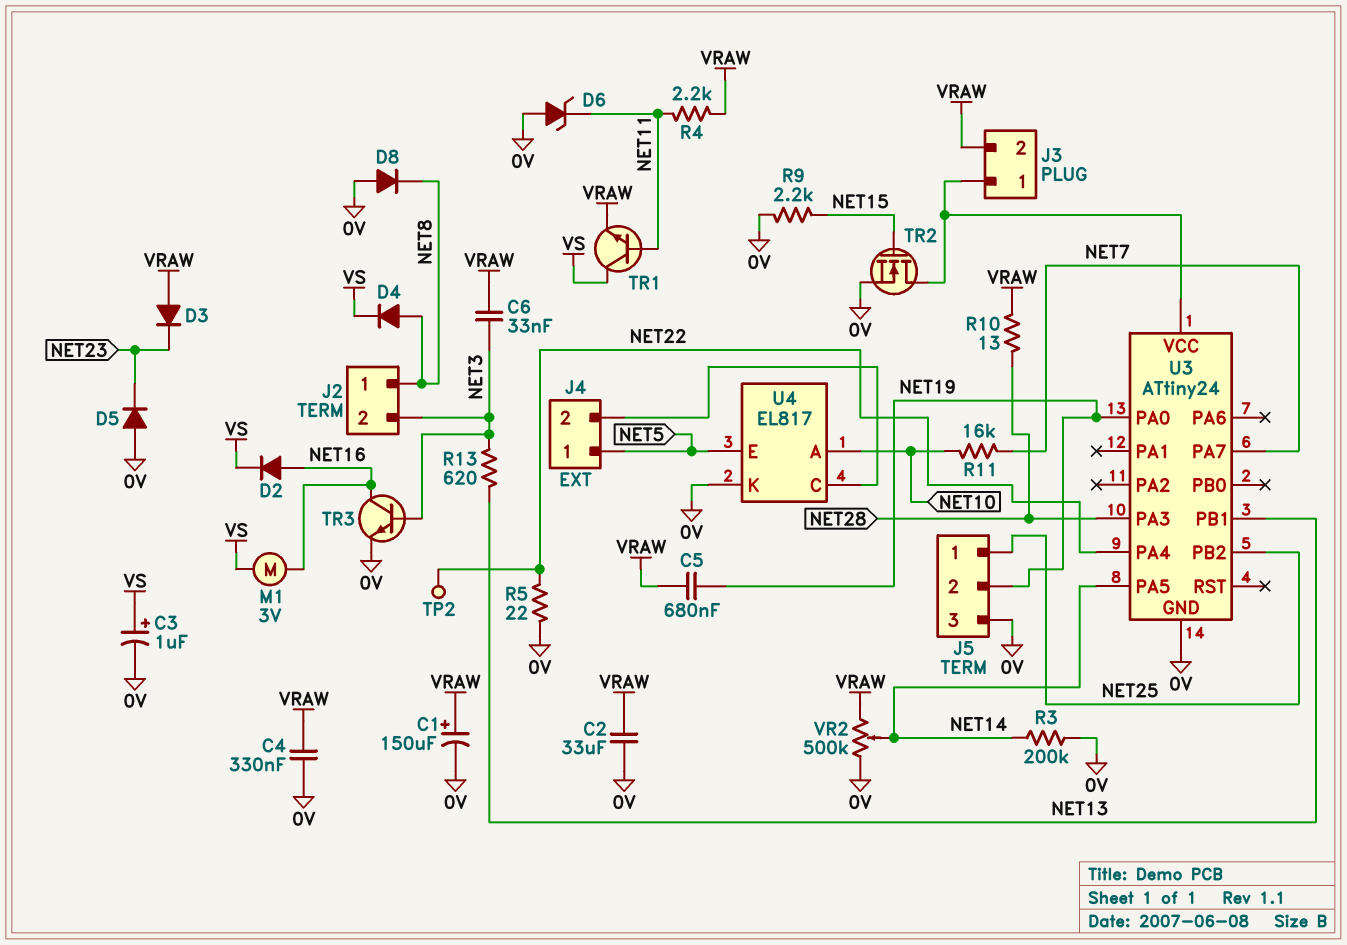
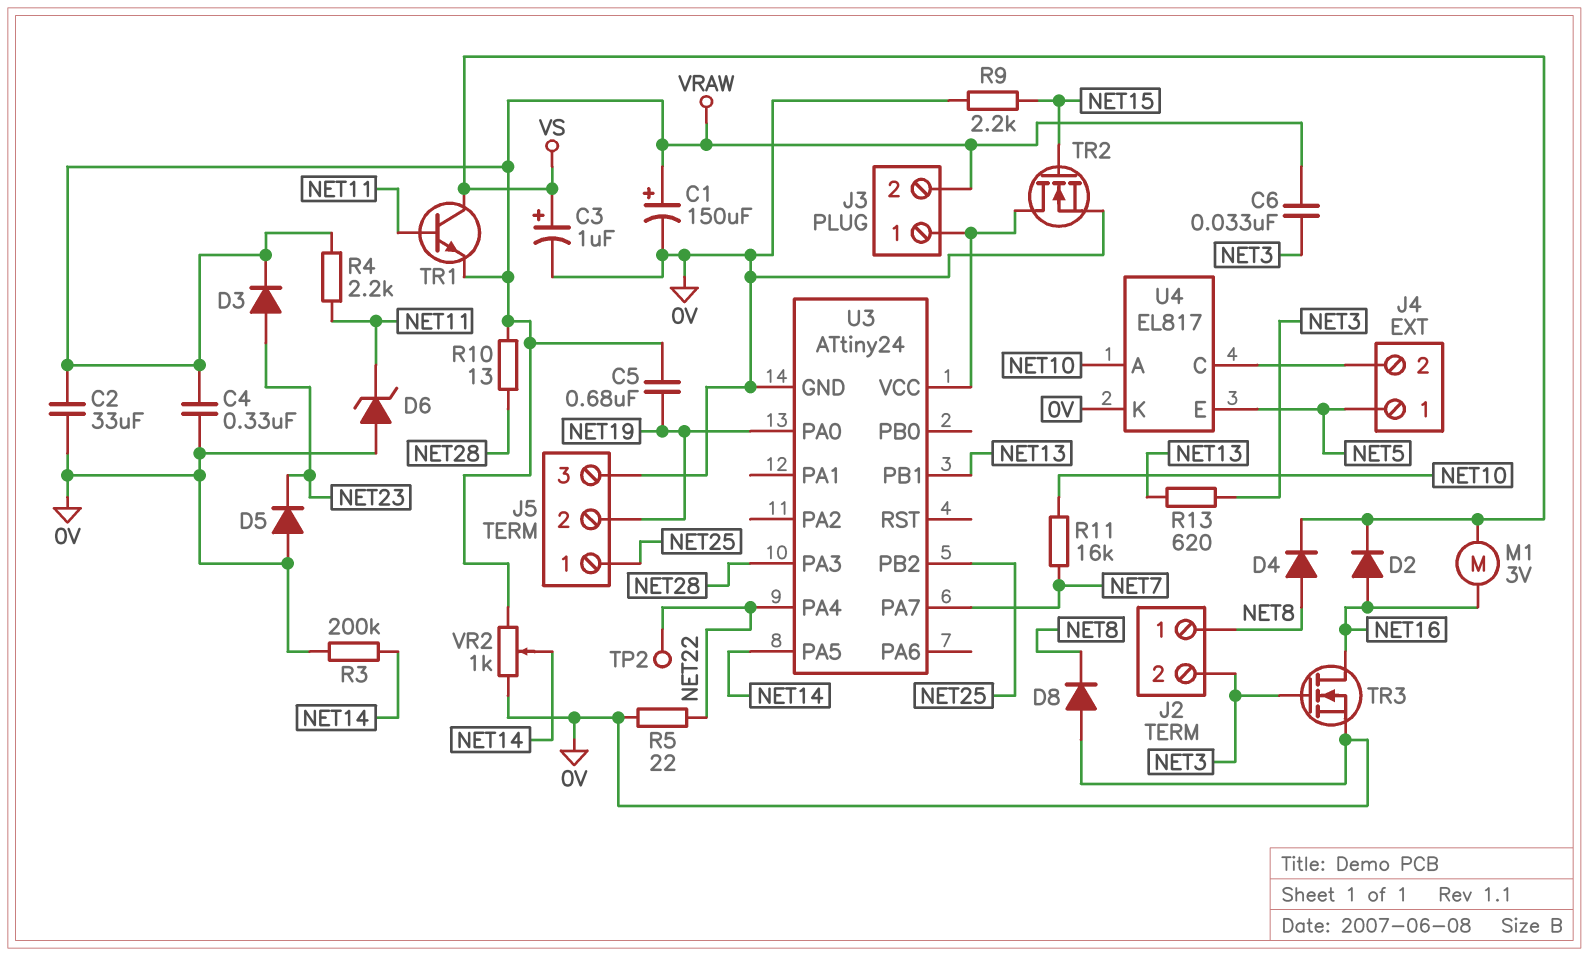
D3: diode (A VRAW, K NET23) -> diode (A NET23, K VRAW)
TR3: NPN (B NET3, C NET16, E 0V) -> NMOS (G NET3, D NET16, S 0V)
VR2: 500k (0V, VRAW, wiper NET14) -> 1k (0V, VRAW, wiper NET14)

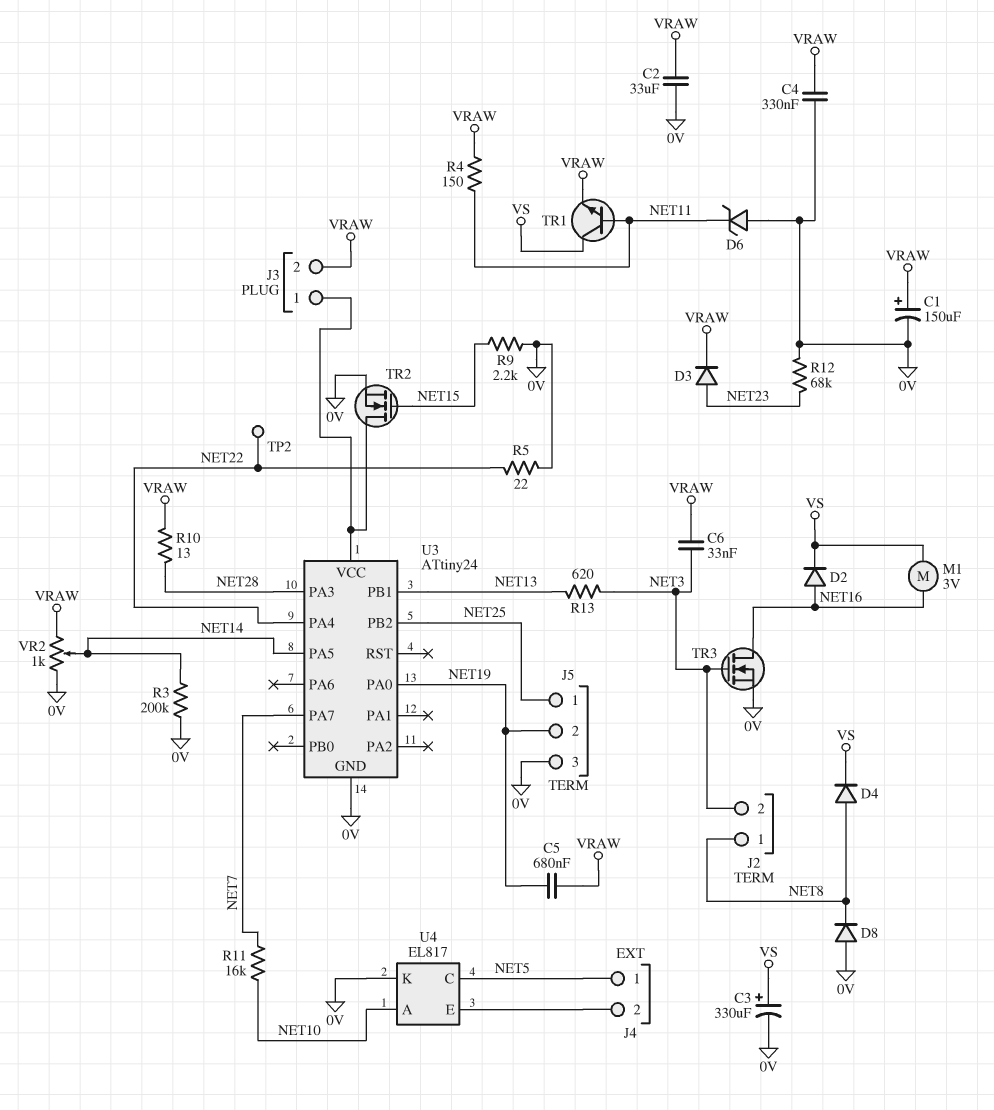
C3: 1uF (plus VS, minus 0V) -> 330uF (plus VS, minus 0V)
D5: diode (A 0V, K NET23) -> none
R4: 2.2k (NET11, VRAW) -> 150 (NET11, VRAW)
R12: none -> 68k (0V, NET23)
U4 pin C: J4/2 -> NET5
U4 pin E: NET5 -> J4/2

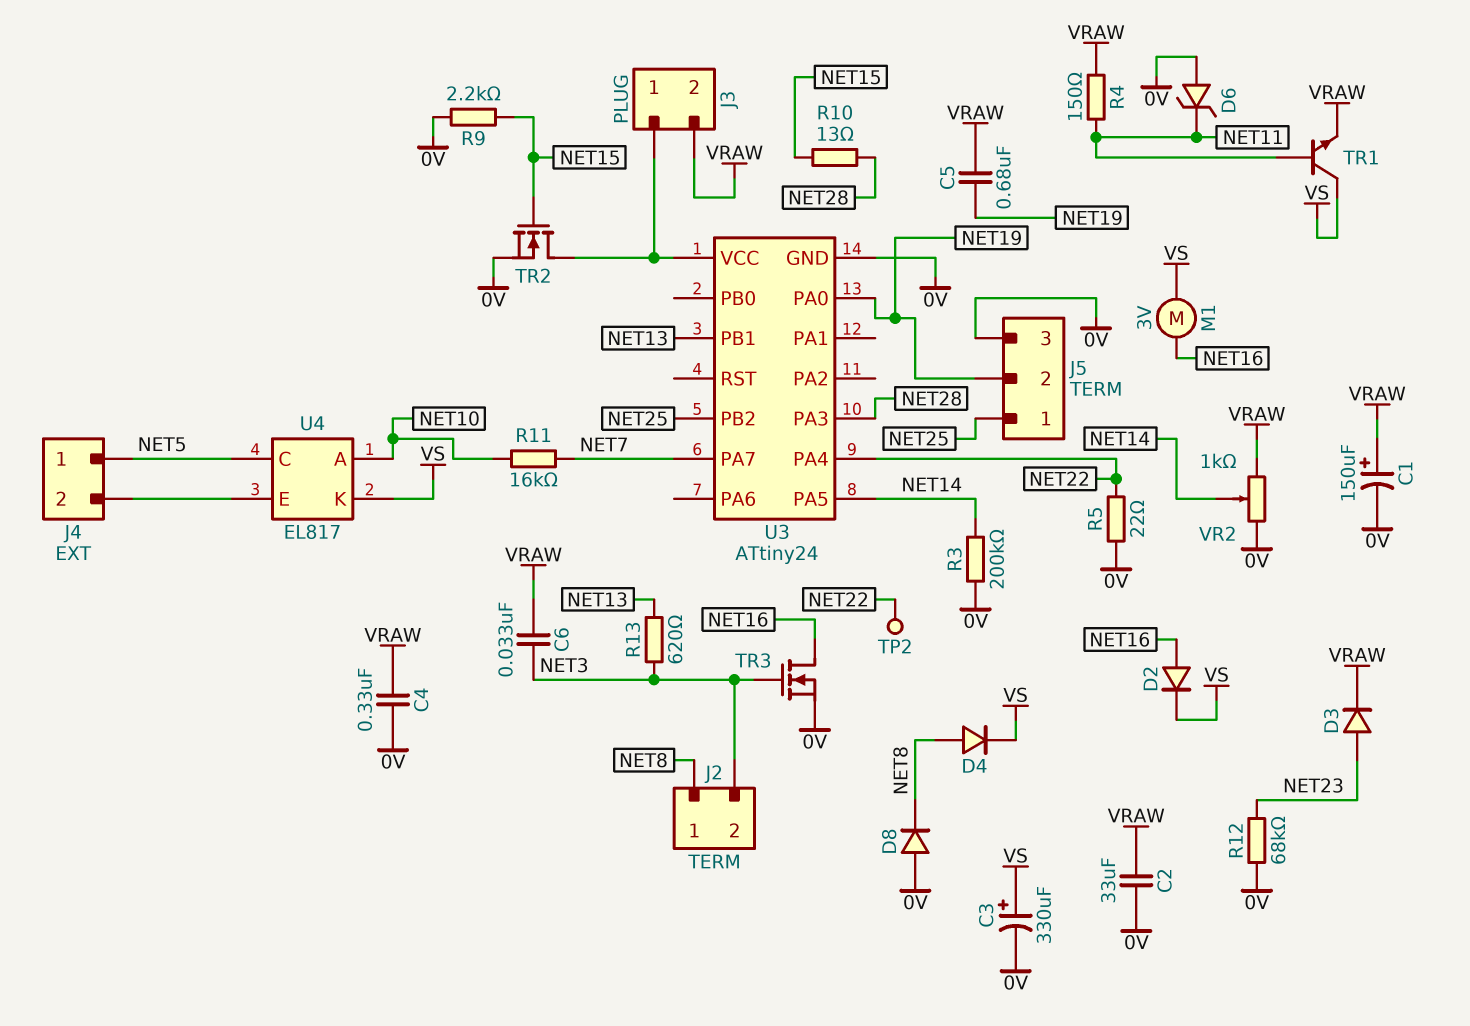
R10: 13 (NET28, VRAW) -> 13 (NET15, NET28)
U4 pin K: 0V -> VS

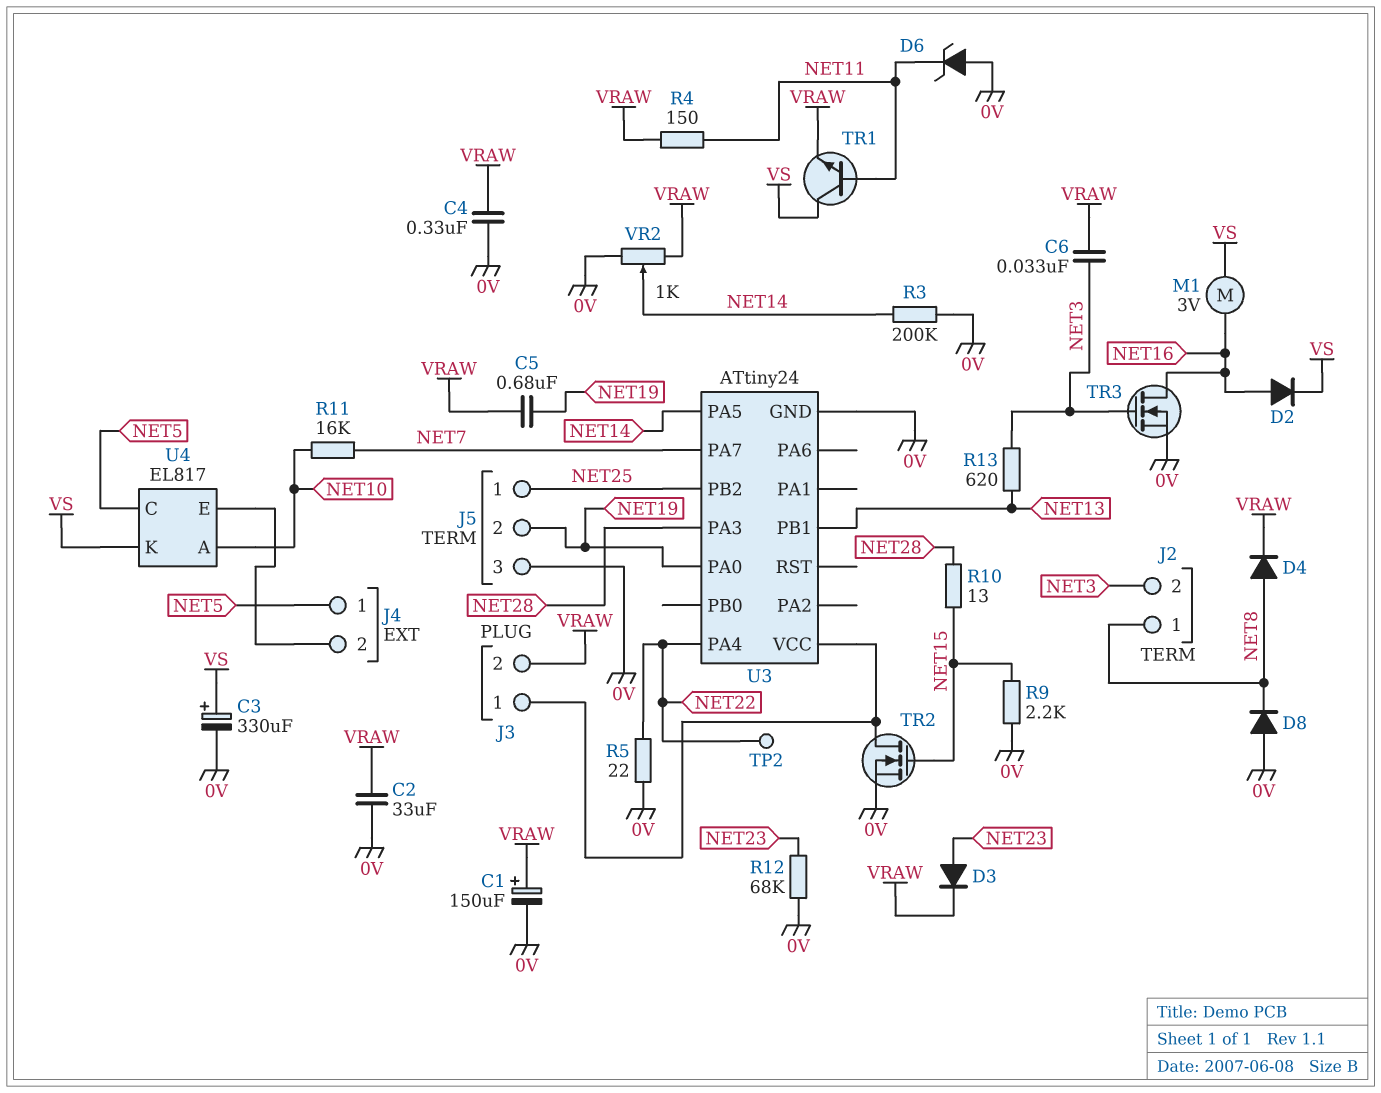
D4: diode (A NET8, K VS) -> diode (A NET8, K VRAW)

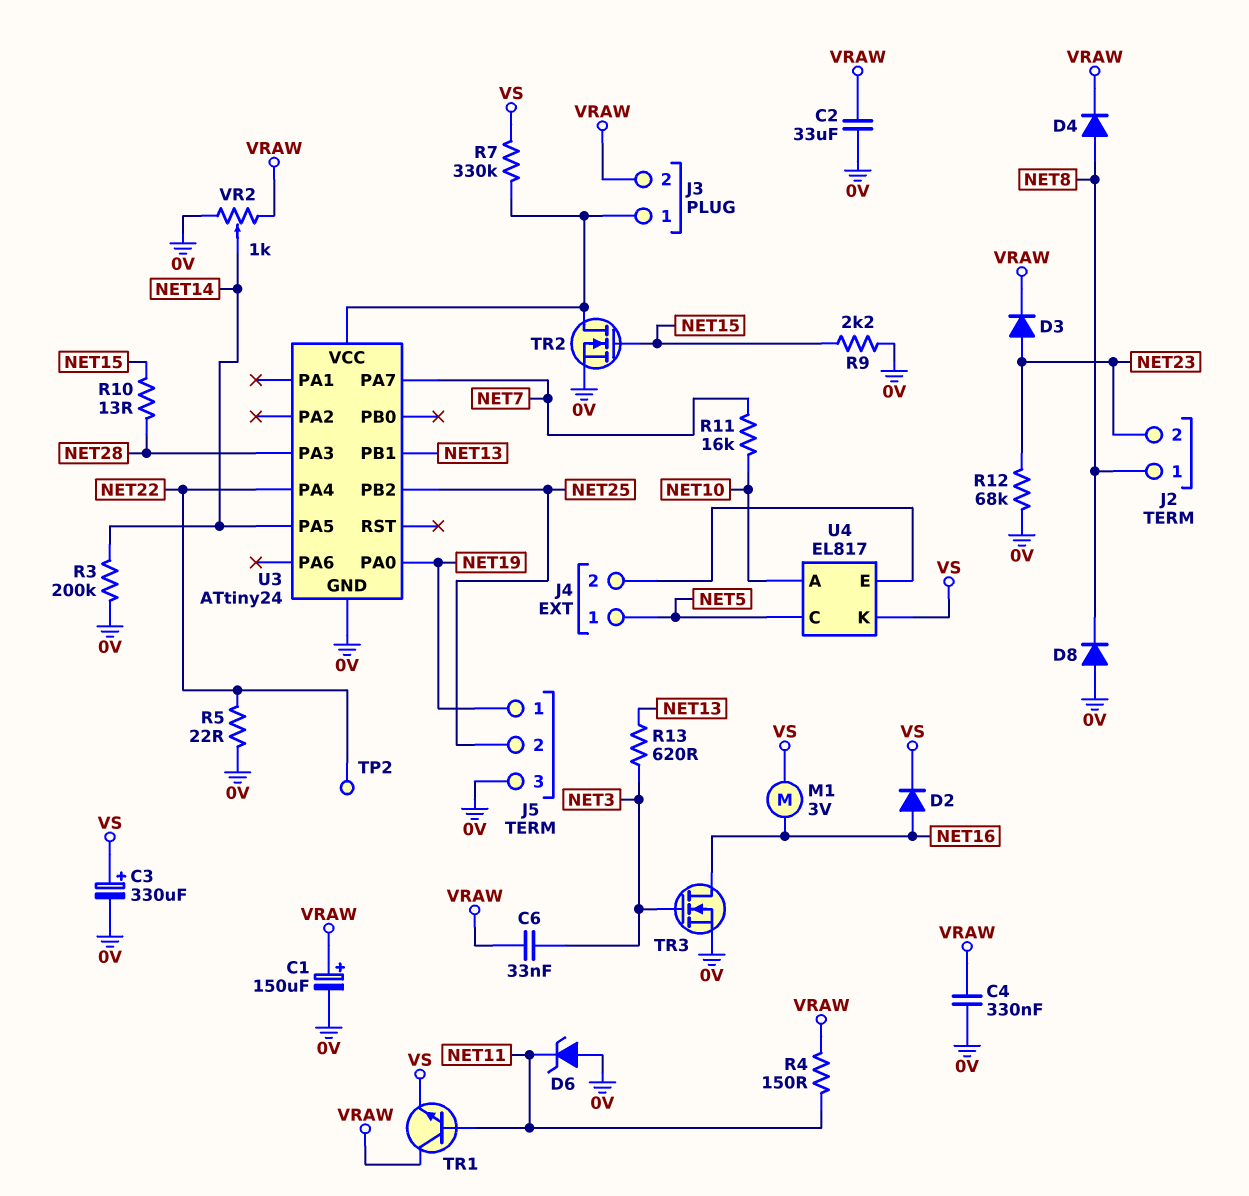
C5: 680nF (NET19, VRAW) -> none
J2 pin 2: NET3 -> NET23
J5 pin 1: NET25 -> NET19
J5 pin 2: NET19 -> NET25
R7: none -> 330k (J3/1, VS)
TR1: NPN (B NET11, C VS, E VRAW) -> NPN (B NET11, C VRAW, E VS)

